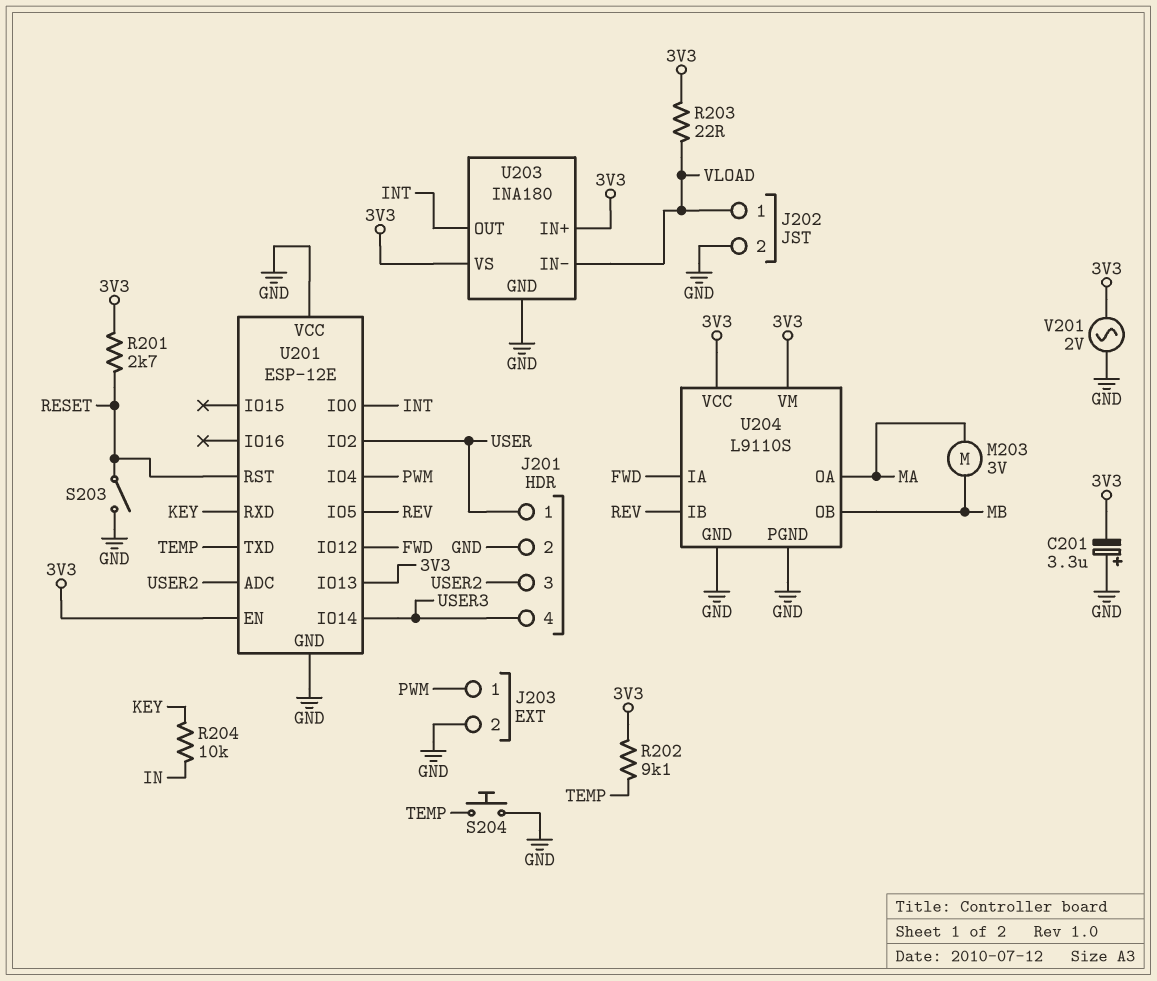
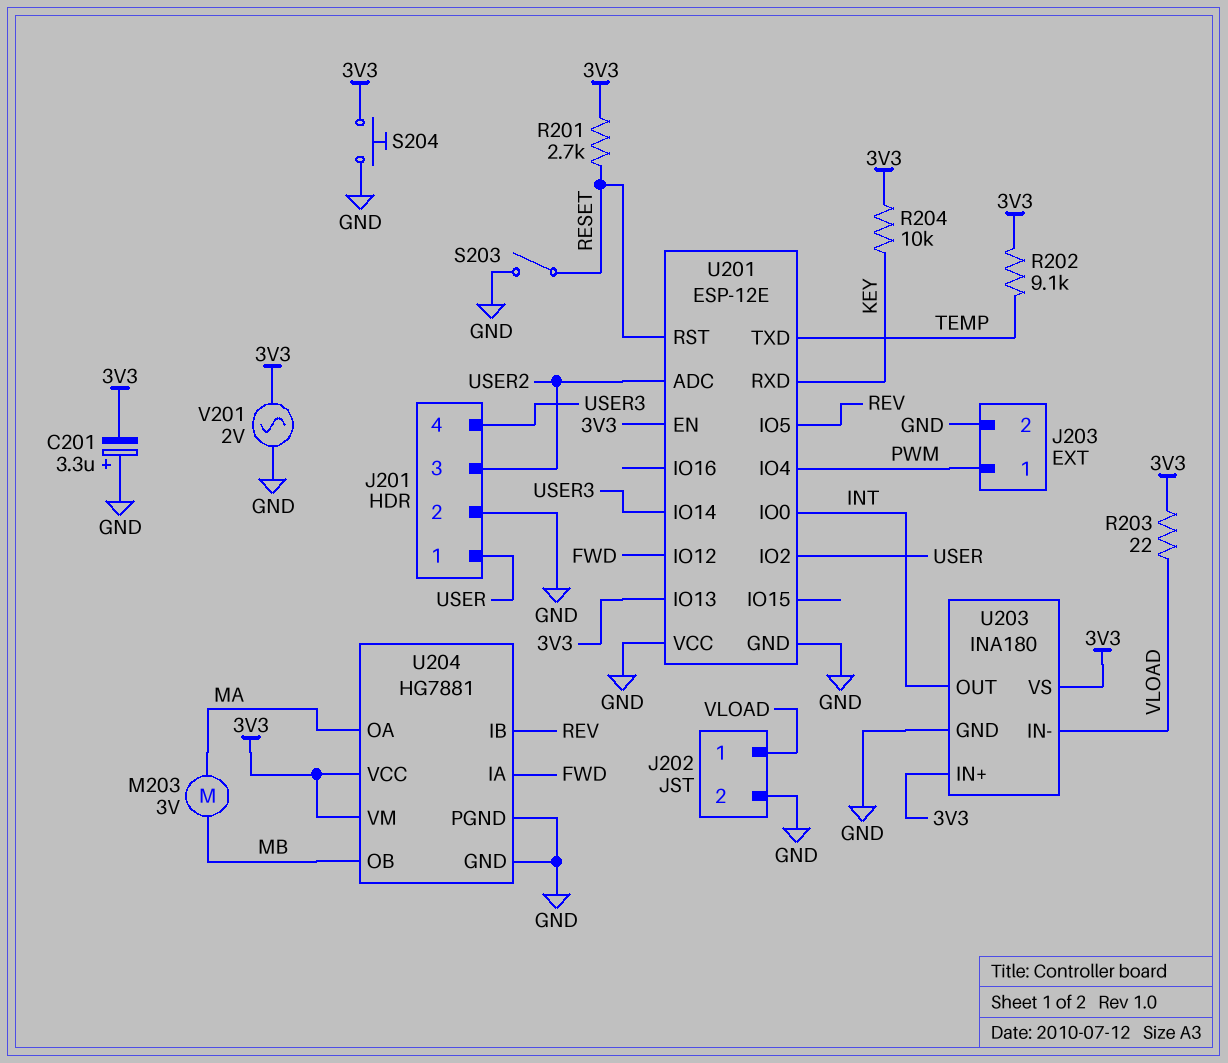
R204: 10k (IN, KEY) -> 10k (3V3, KEY)
S204: button (GND, TEMP) -> button (3V3, GND)
U204: L9110S -> HG7881

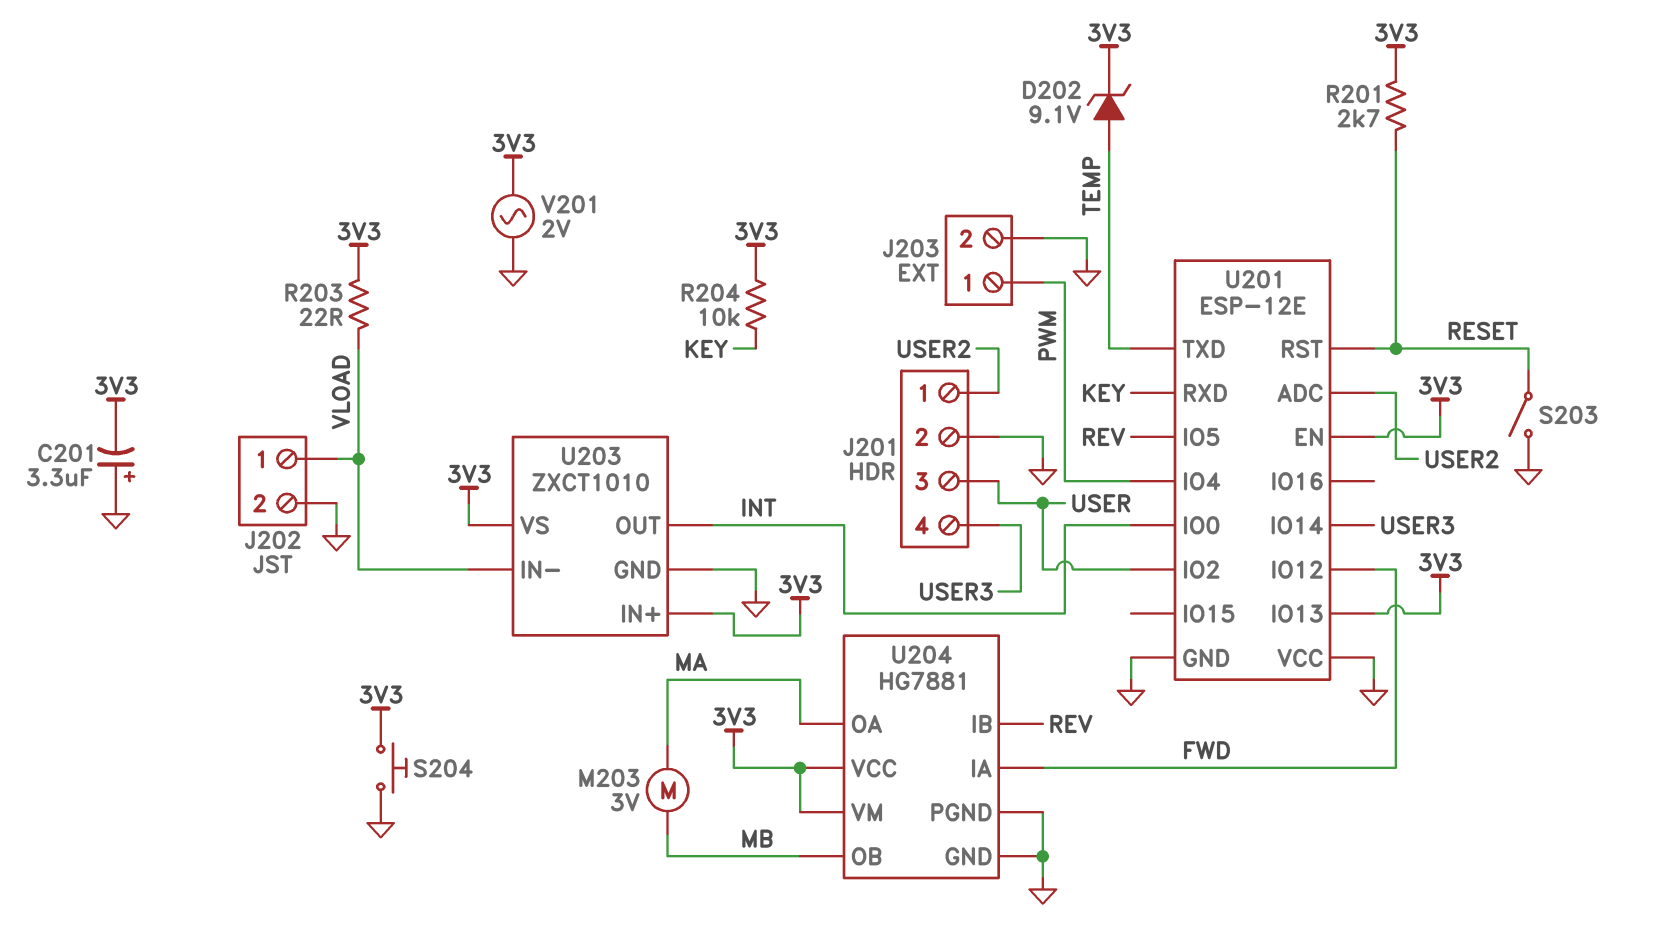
D202: none -> zener 9.1V (A TEMP, K 3V3)
J201 pin 1: USER -> USER2
J201 pin 3: USER2 -> USER
R202: 9.1k (3V3, TEMP) -> none
U203: INA180 -> ZXCT1010

